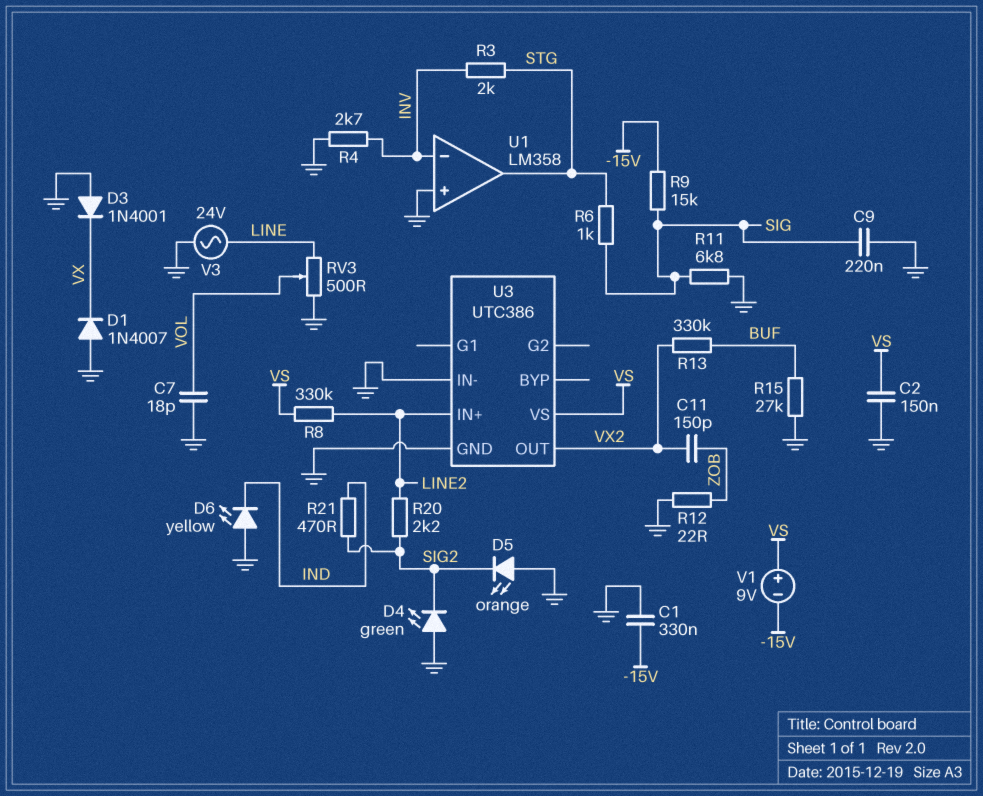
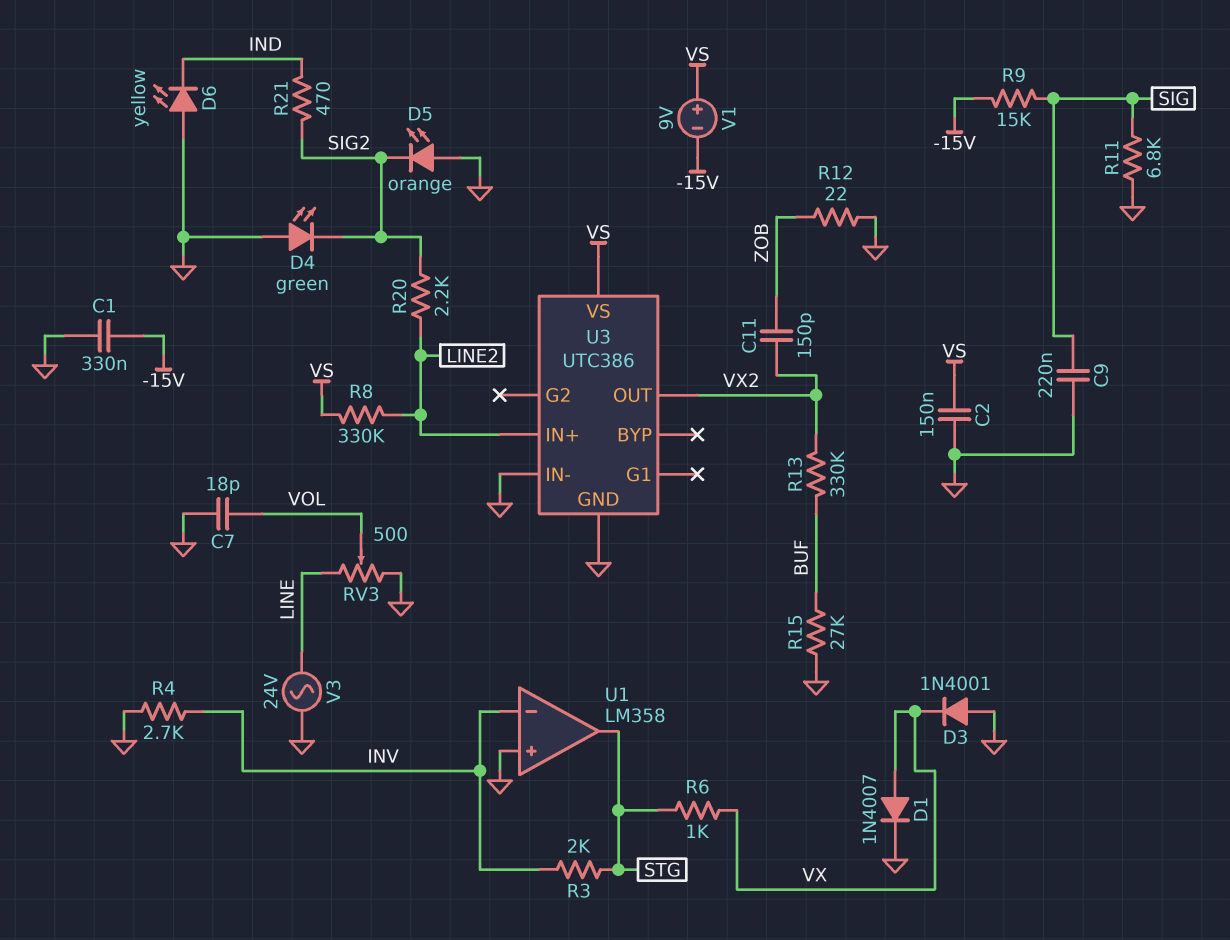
D1: diode 1N4007 (A GND, K VX) -> diode 1N4007 (A VX, K GND)
R6: 1k (SIG, STG) -> 1k (STG, VX)

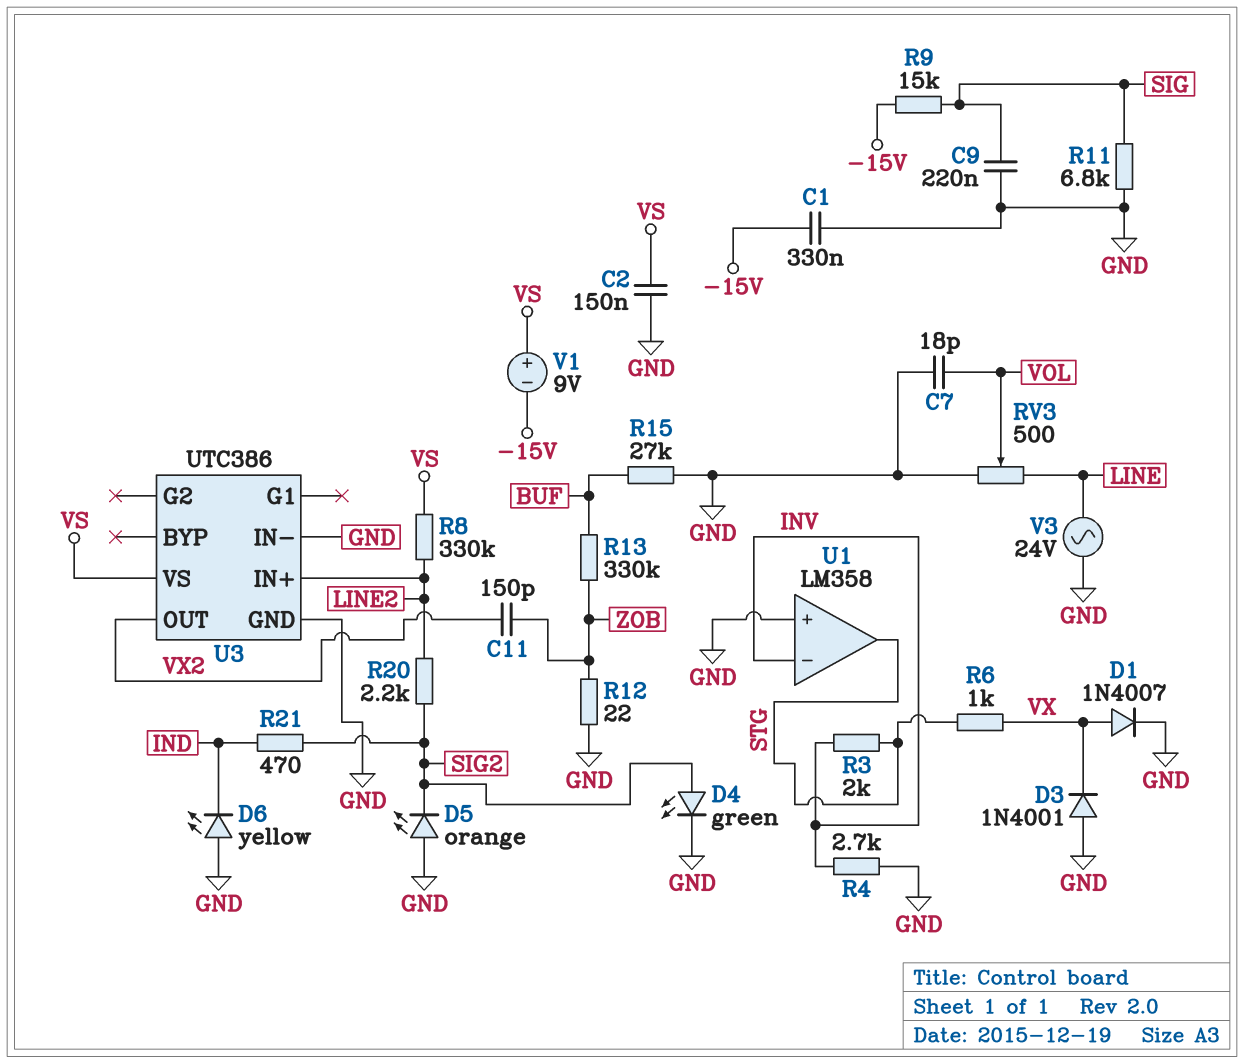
D4: LED green (A GND, K SIG2) -> LED green (A SIG2, K GND)
R13: 330k (BUF, VX2) -> 330k (BUF, ZOB)

